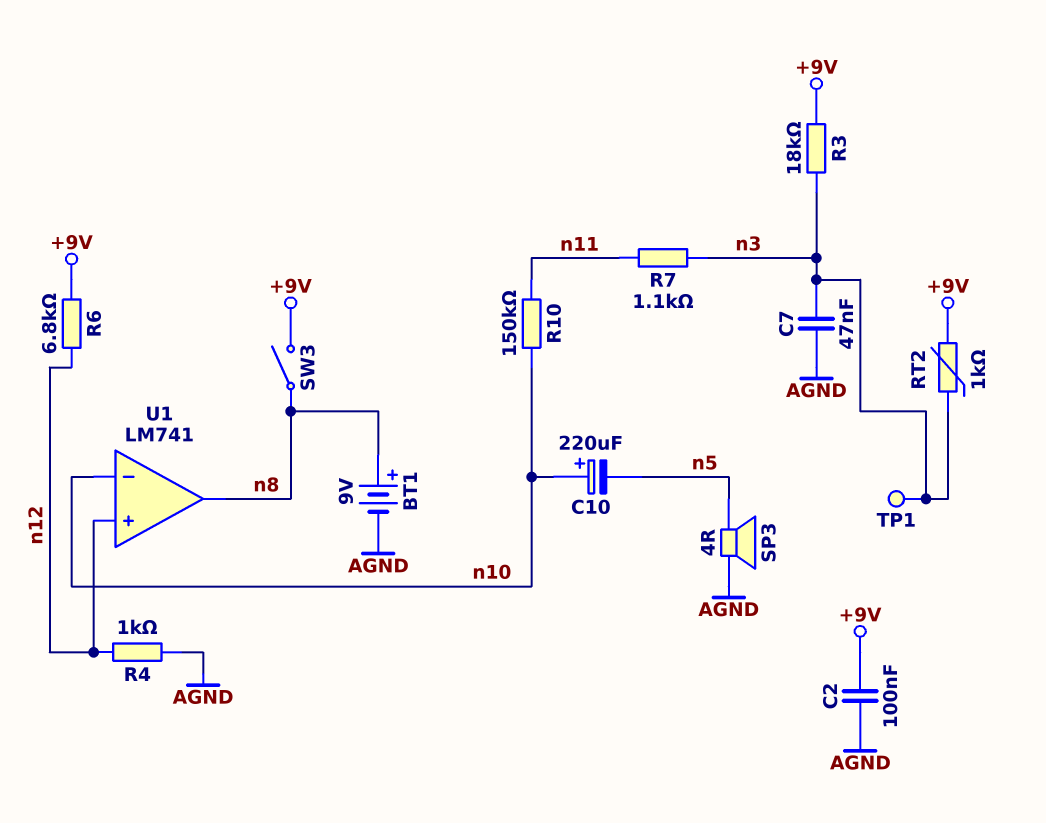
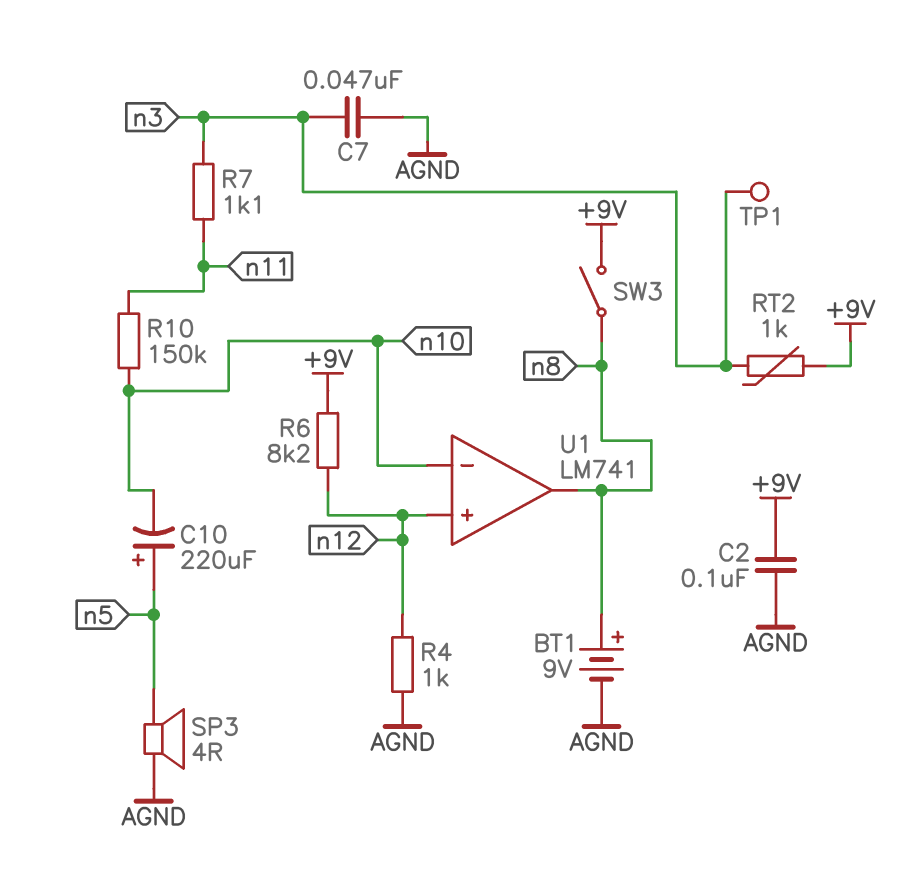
C10: 220uF (plus n10, minus n5) -> 220uF (plus n5, minus n10)
R3: 18k (+9V, n3) -> none
R6: 6.8k (+9V, n12) -> 8.2k (+9V, n12)

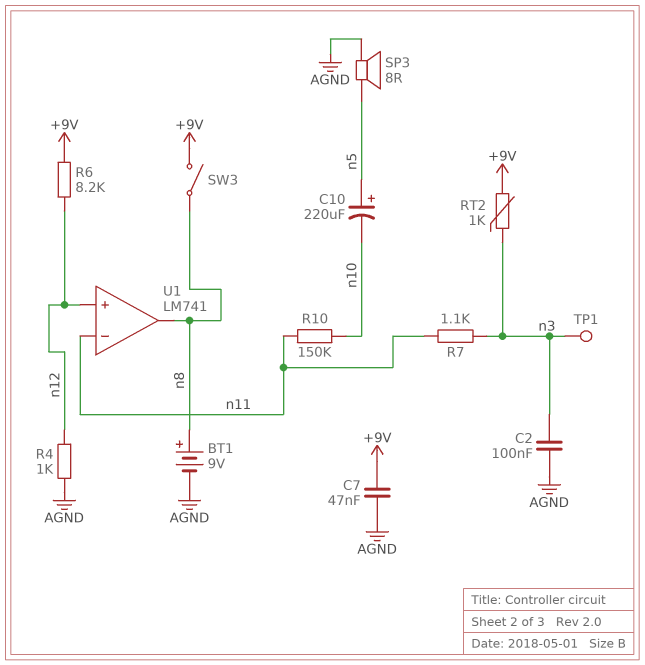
C2: 100nF (+9V, AGND) -> 100nF (AGND, n3)
C7: 47nF (AGND, n3) -> 47nF (+9V, AGND)
SP3: speaker 4R (AGND, n5) -> speaker 8R (AGND, n5)
U1 pin in-: n10 -> n11

